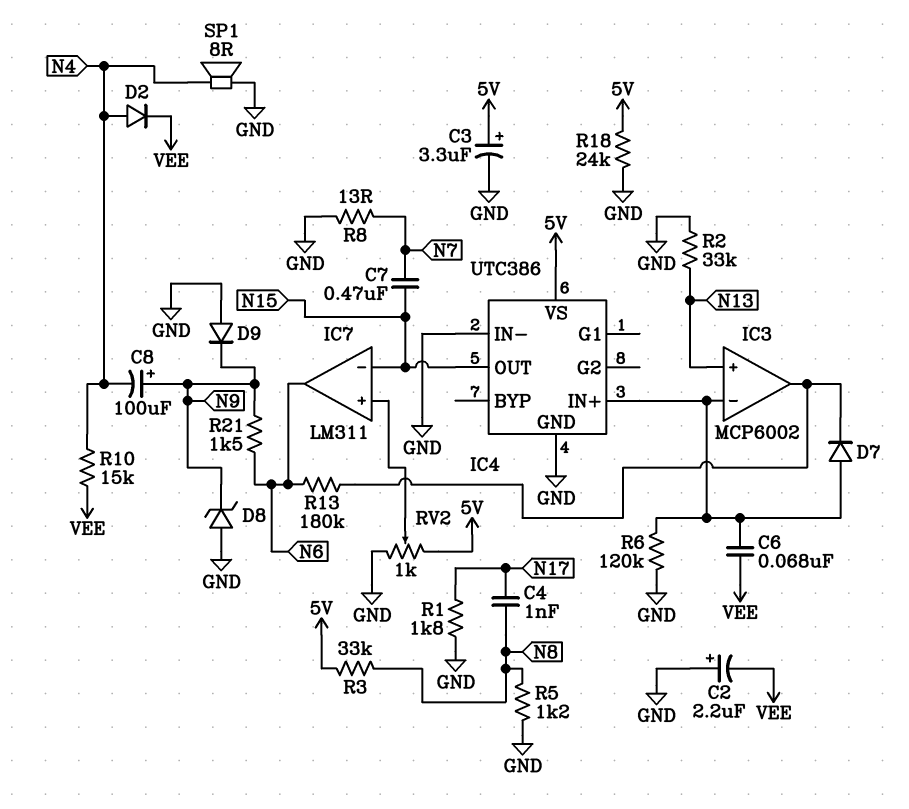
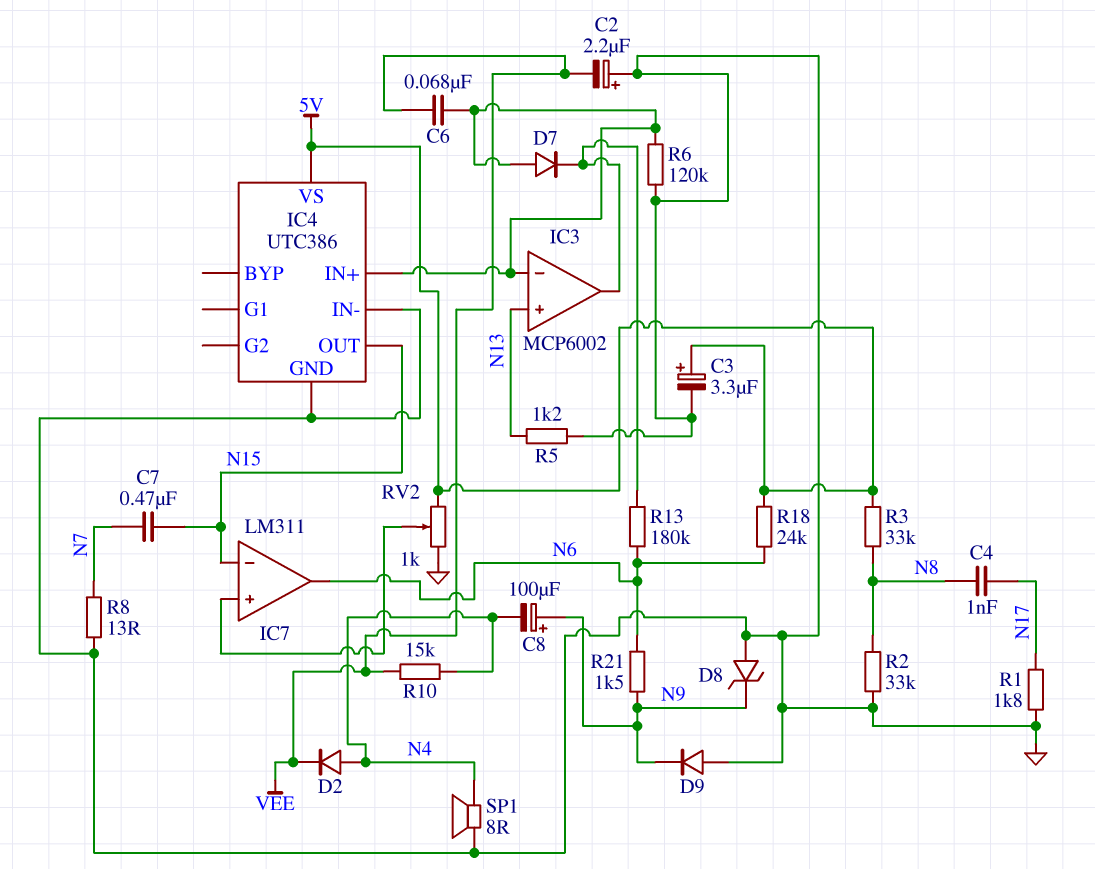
R2: 33k (GND, N13) -> 33k (GND, N8)
R5: 1.2k (GND, N8) -> 1.2k (GND, N13)
R18: 24k (5V, GND) -> 24k (5V, N6)

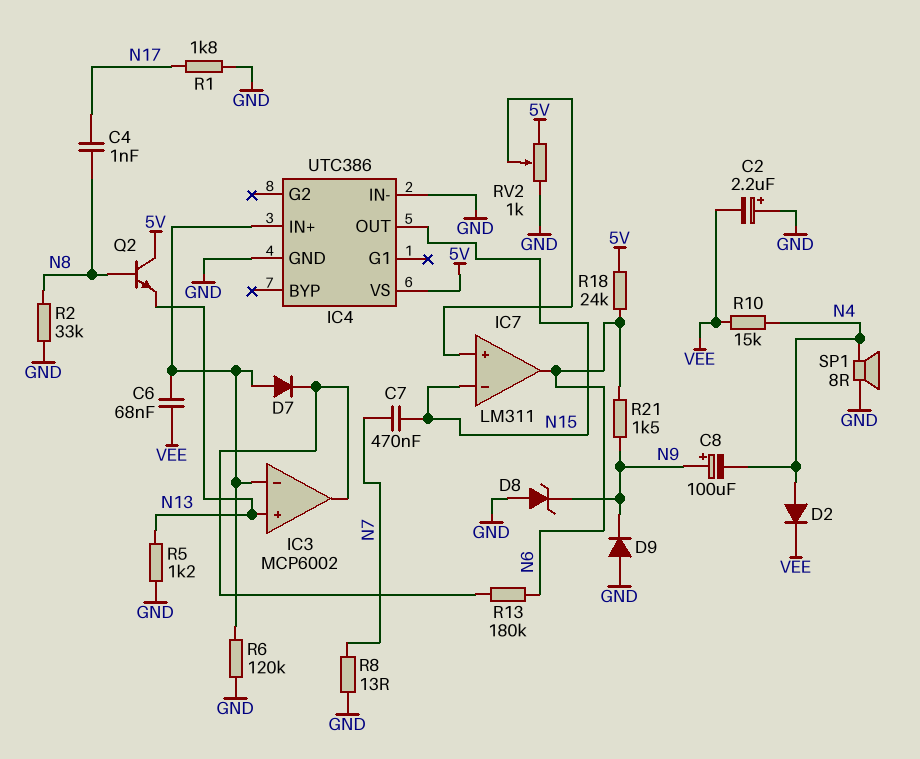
C3: 3.3uF (plus 5V, minus GND) -> none
Q2: none -> NPN (B N8, C 5V, E N13)
R3: 33k (5V, N8) -> none

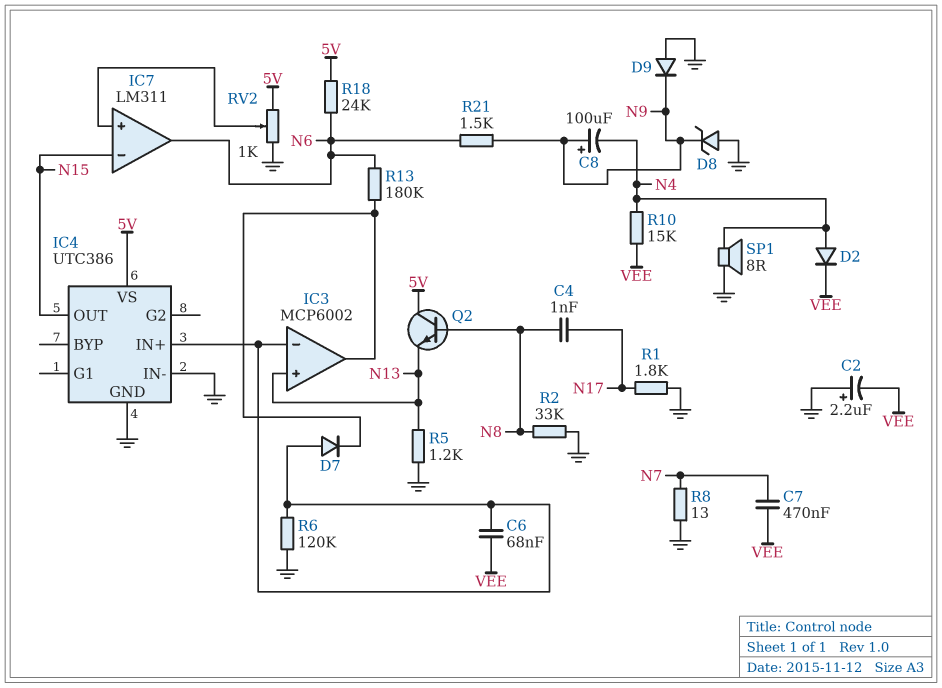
C7: 470nF (N7, N15) -> 470nF (N7, VEE)

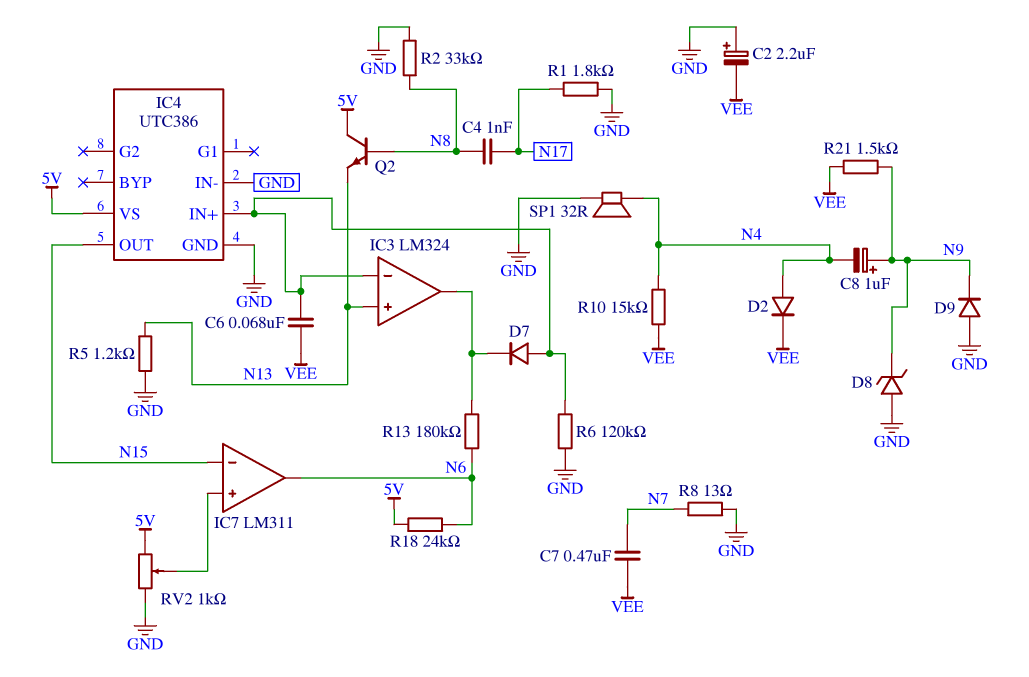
C8: 100uF (plus N9, minus N4) -> 1uF (plus N9, minus N4)
IC3: MCP6002 -> LM324
R21: 1.5k (N6, N9) -> 1.5k (N9, VEE)
SP1: speaker 8R (GND, N4) -> speaker 32R (GND, N4)

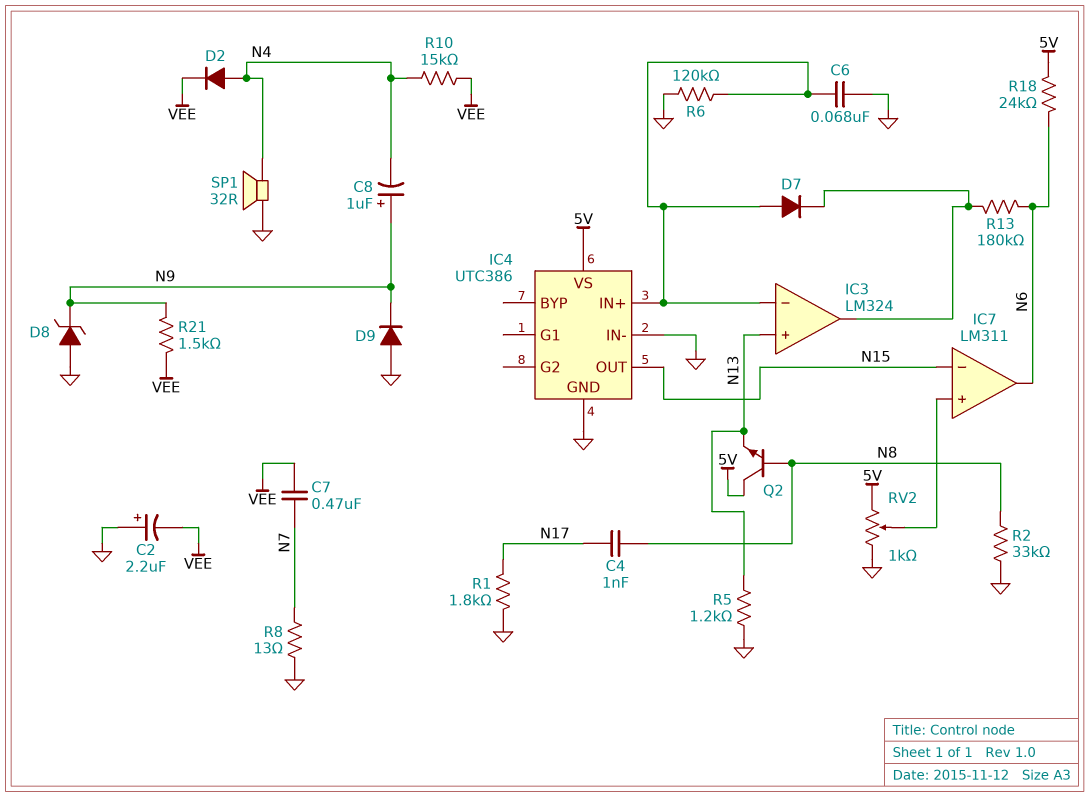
C6: 68nF (IC3/in-, VEE) -> 68nF (GND, IC3/in-)

